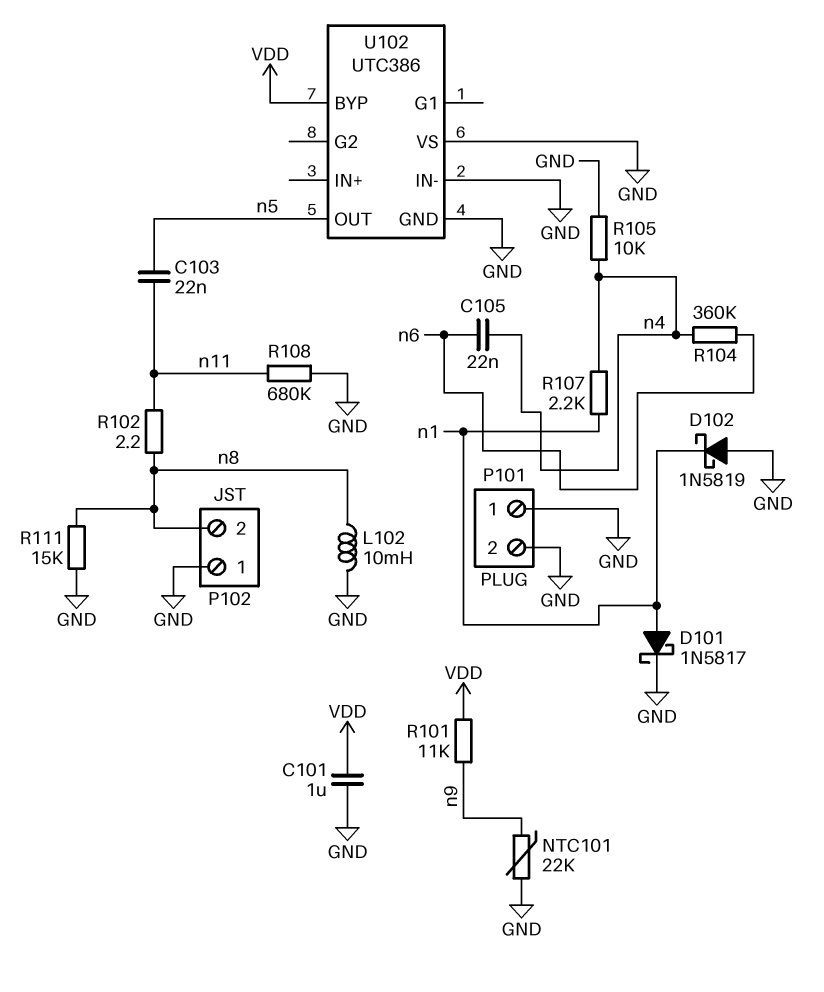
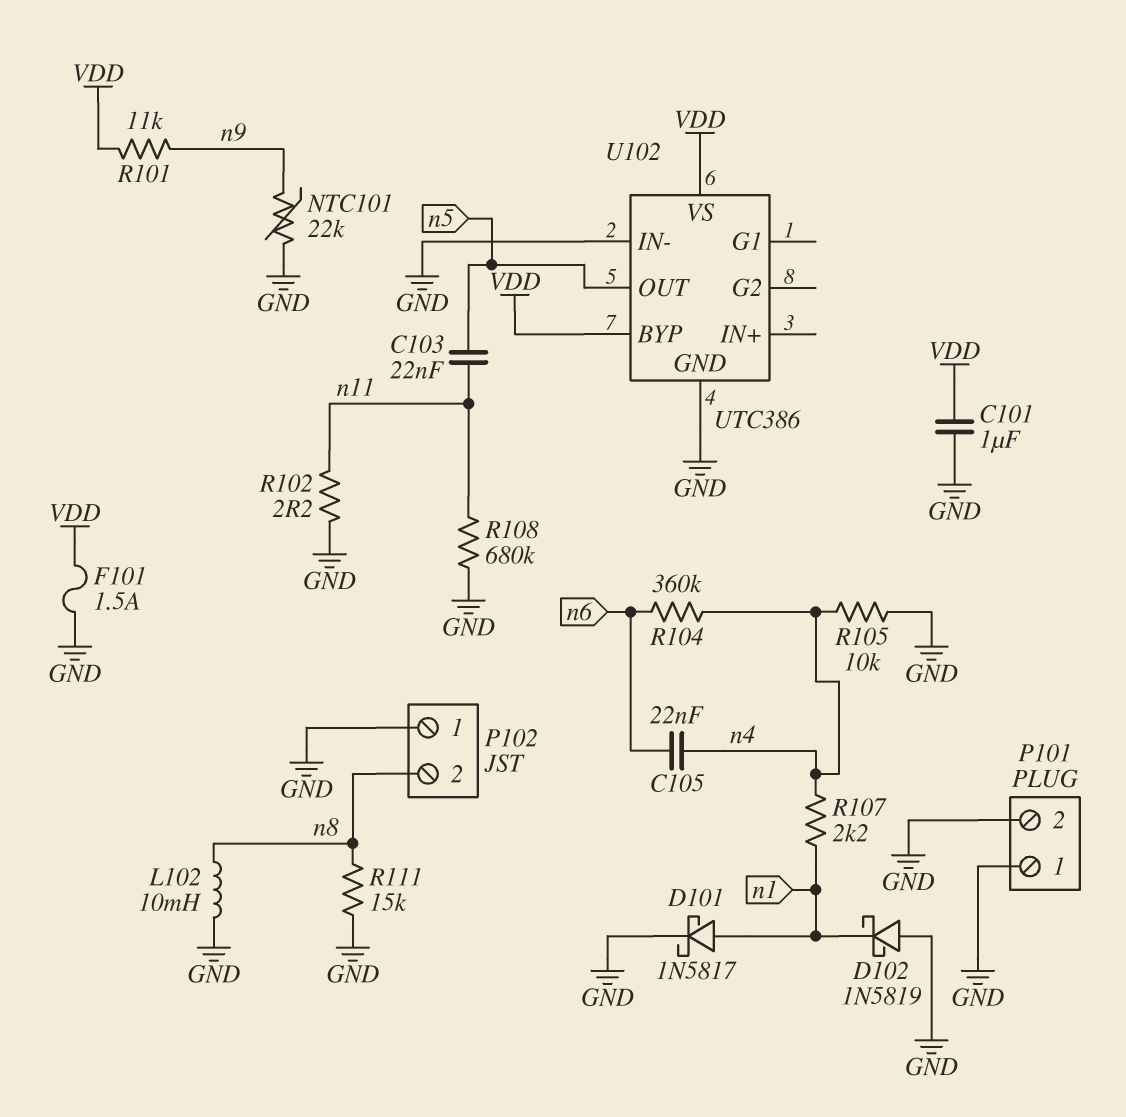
F101: none -> 1.5A (GND, VDD)
R102: 2.2 (n8, n11) -> 2.2 (GND, n11)
U102 pin VS: GND -> VDD

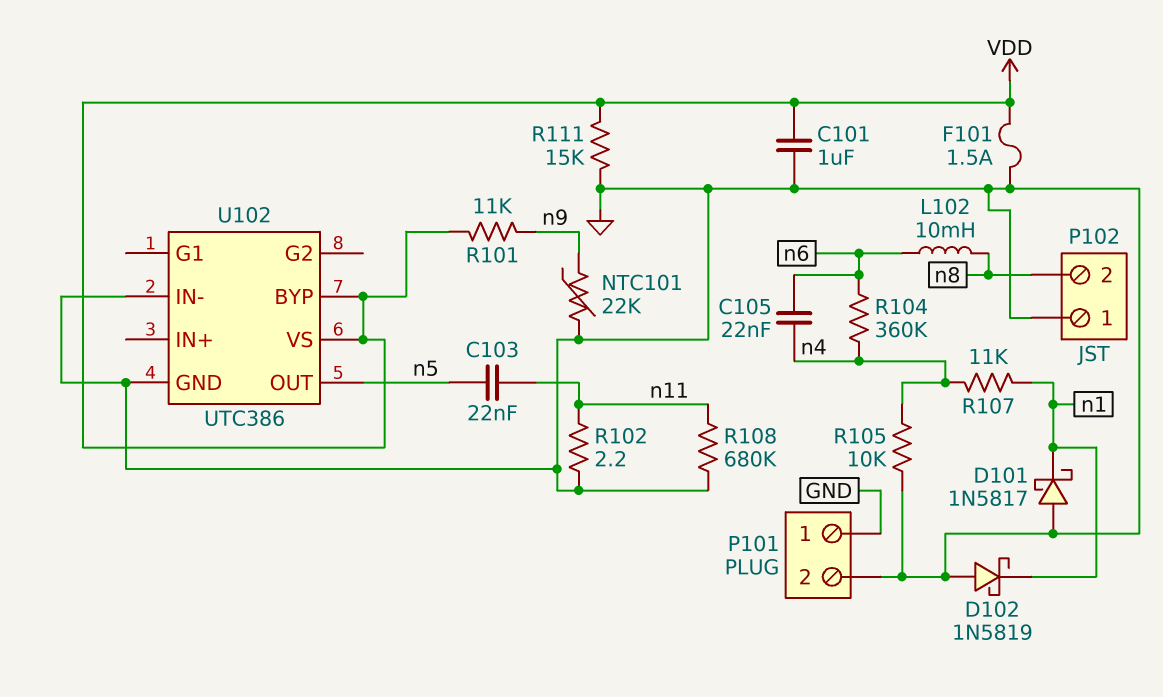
D101: schottky 1N5817 (A n1, K GND) -> schottky 1N5817 (A GND, K n1)
L102: 10mH (GND, n8) -> 10mH (n6, n8)
R107: 2.2k (n1, n4) -> 11k (n1, n4)
R111: 15k (GND, n8) -> 15k (GND, VDD)

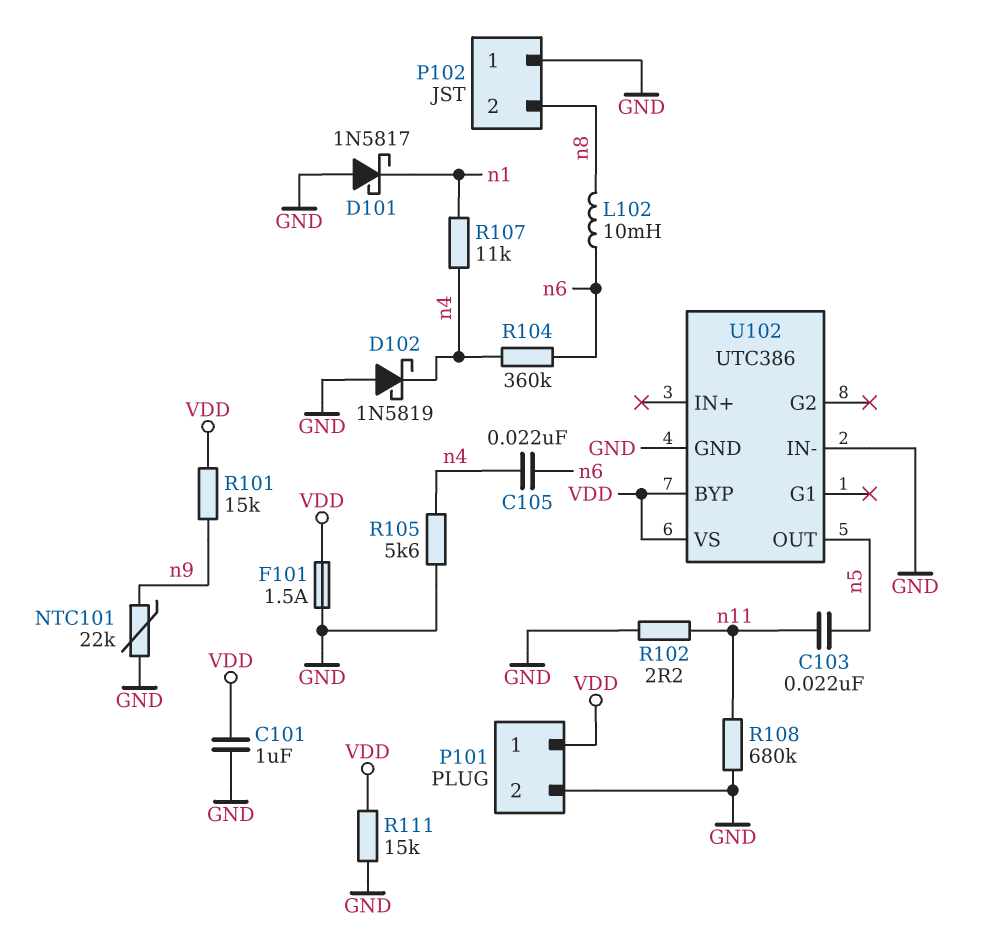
D102: schottky 1N5819 (A GND, K n1) -> schottky 1N5819 (A GND, K n4)
P101 pin 1: GND -> VDD
R101: 11k (VDD, n9) -> 15k (VDD, n9)
R105: 10k (GND, n4) -> 5.6k (GND, n4)

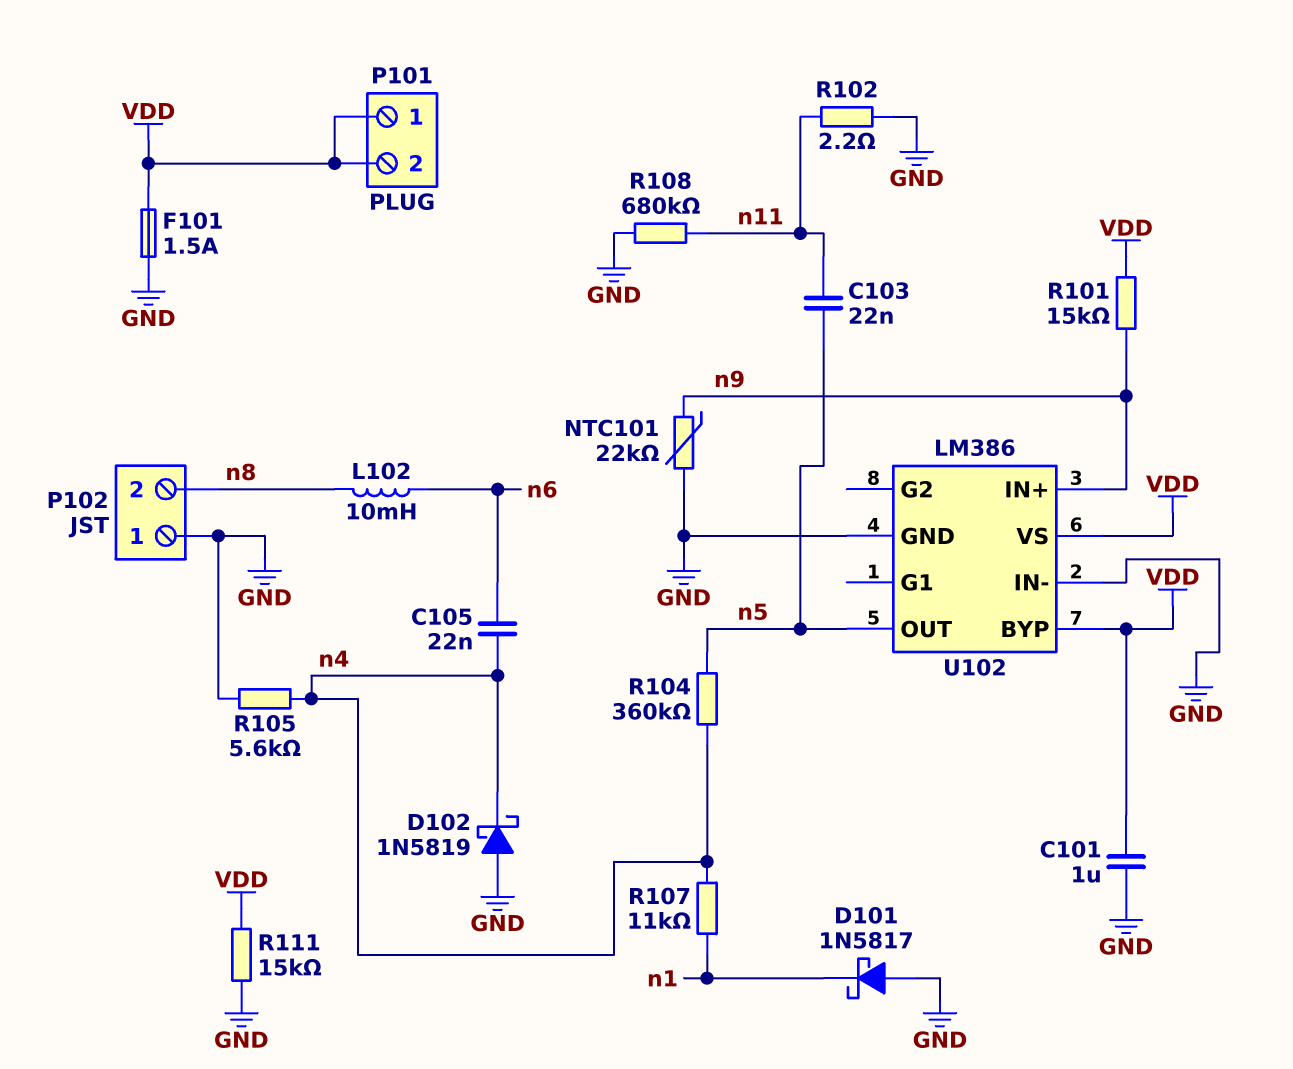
P101 pin 2: GND -> VDD
R104: 360k (n4, n6) -> 360k (n4, n5)
U102: UTC386 -> LM386
U102 pin IN+: none -> n9

